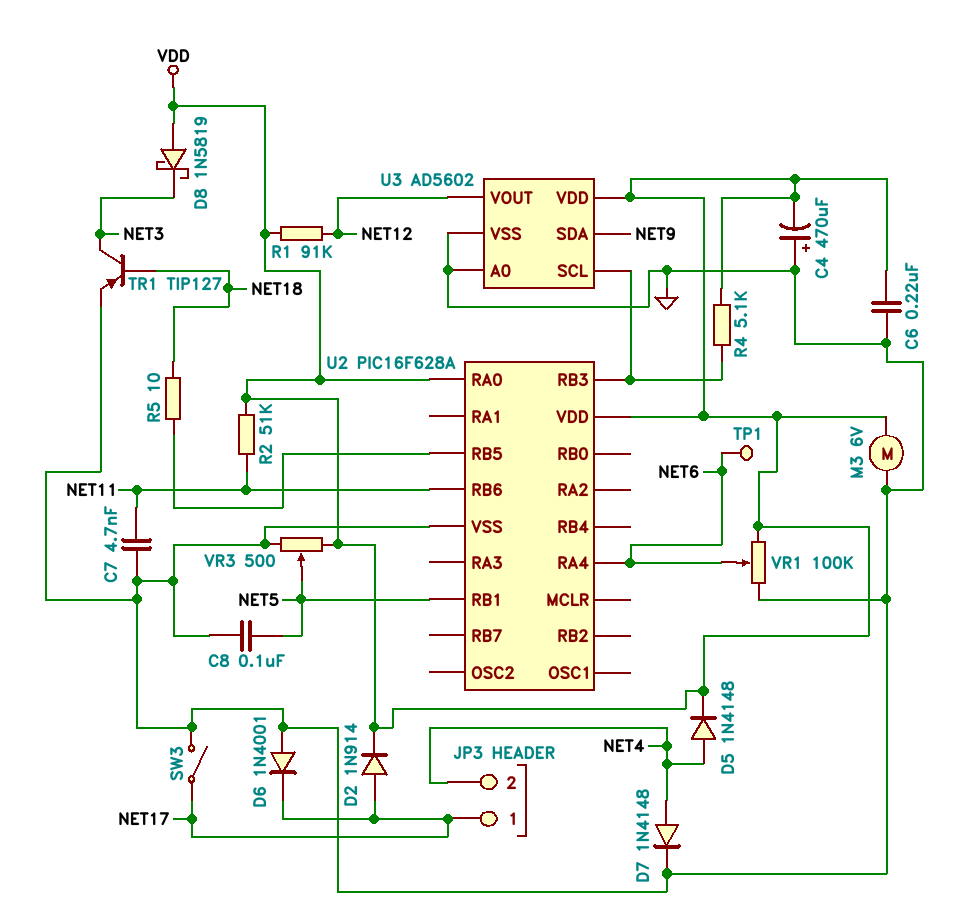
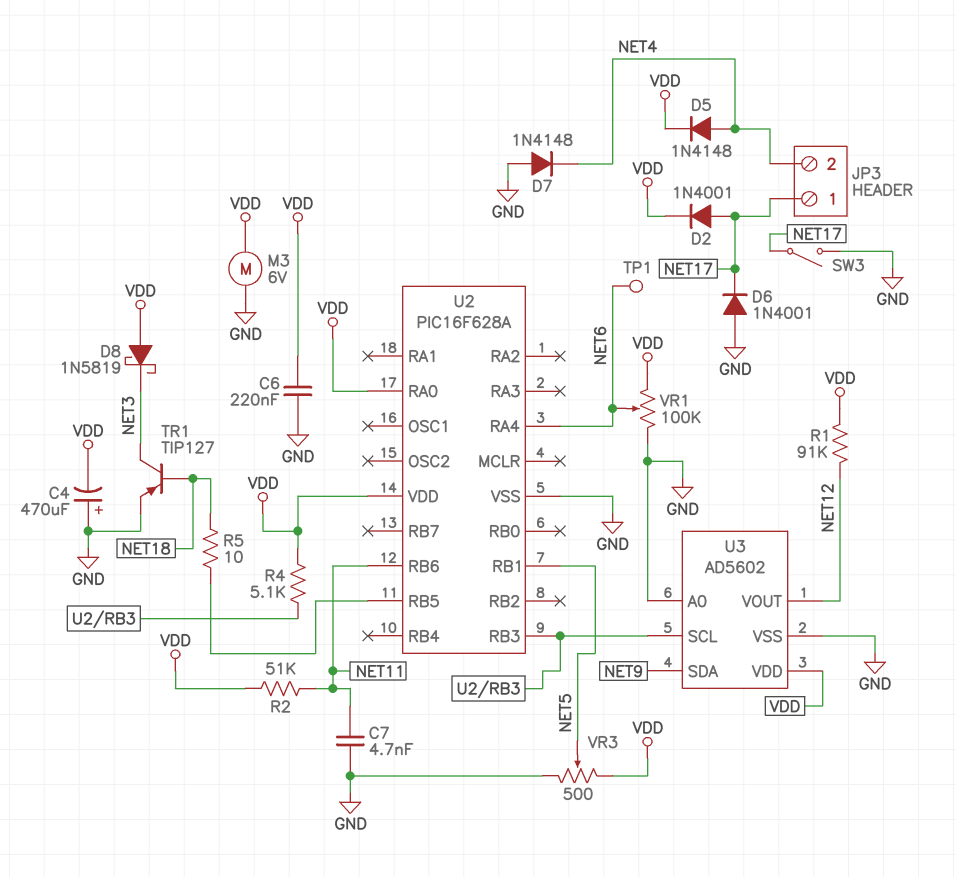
C8: 100nF (GND, NET5) -> none
D2: diode 1N914 (A NET17, K VDD) -> diode 1N4001 (A NET17, K VDD)
D7: diode 1N4148 (A NET4, K GND) -> diode 1N4148 (A GND, K NET4)

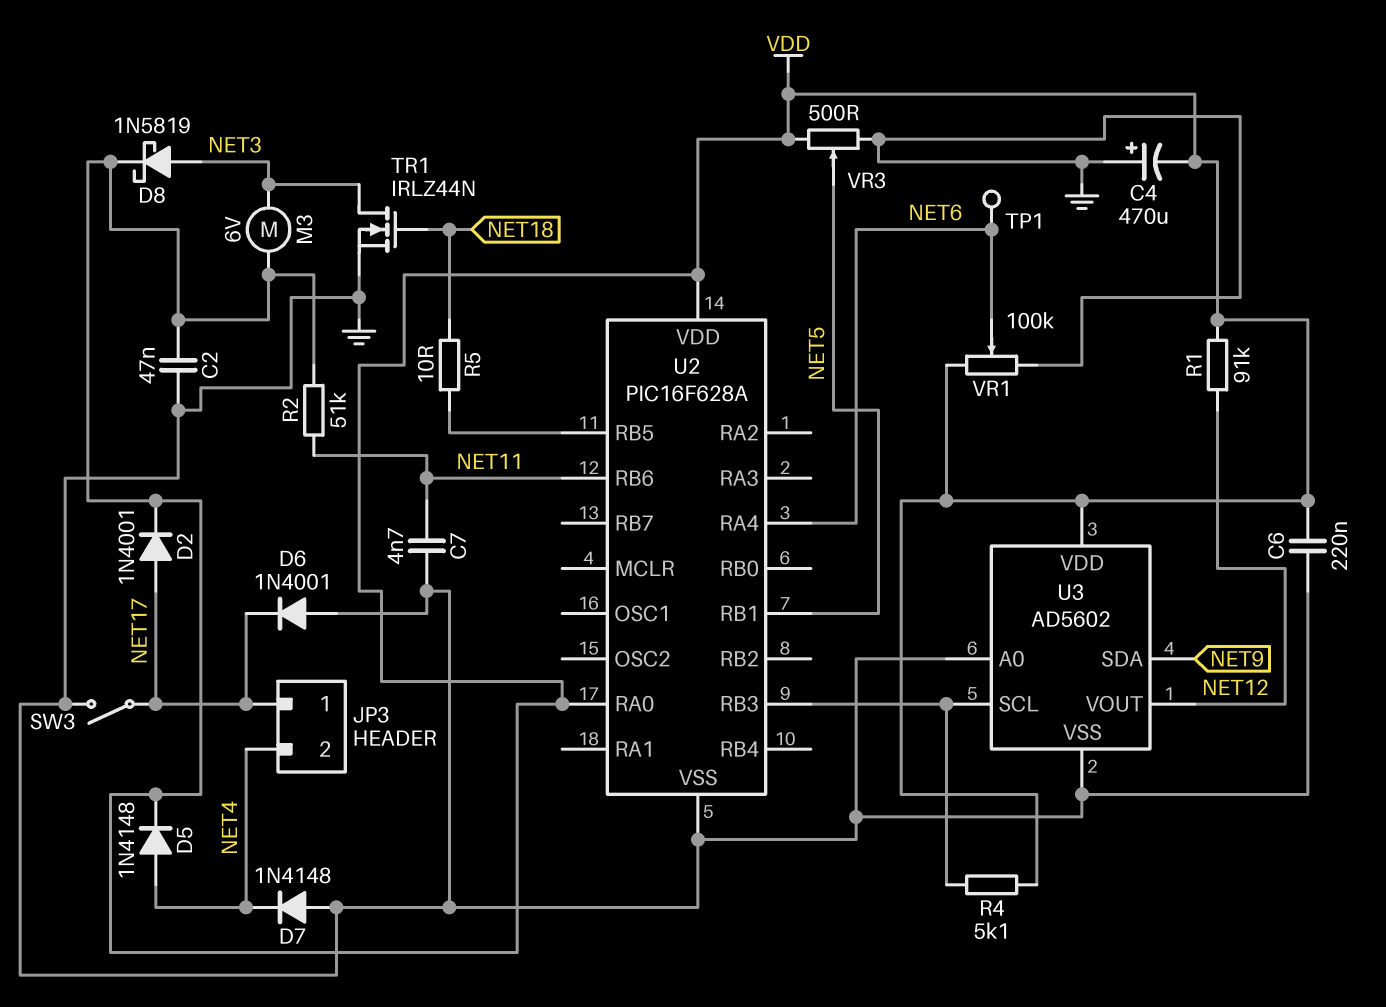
C2: none -> 47nF (GND, VDD)
D8: schottky 1N5819 (A VDD, K NET3) -> schottky 1N5819 (A NET3, K VDD)
M3: motor 6V (GND, VDD) -> motor 6V (NET3, VDD)
TR1: PNP TIP127 (B NET18, C NET3, E GND) -> NMOS IRLZ44N (G NET18, D NET3, S GND)

